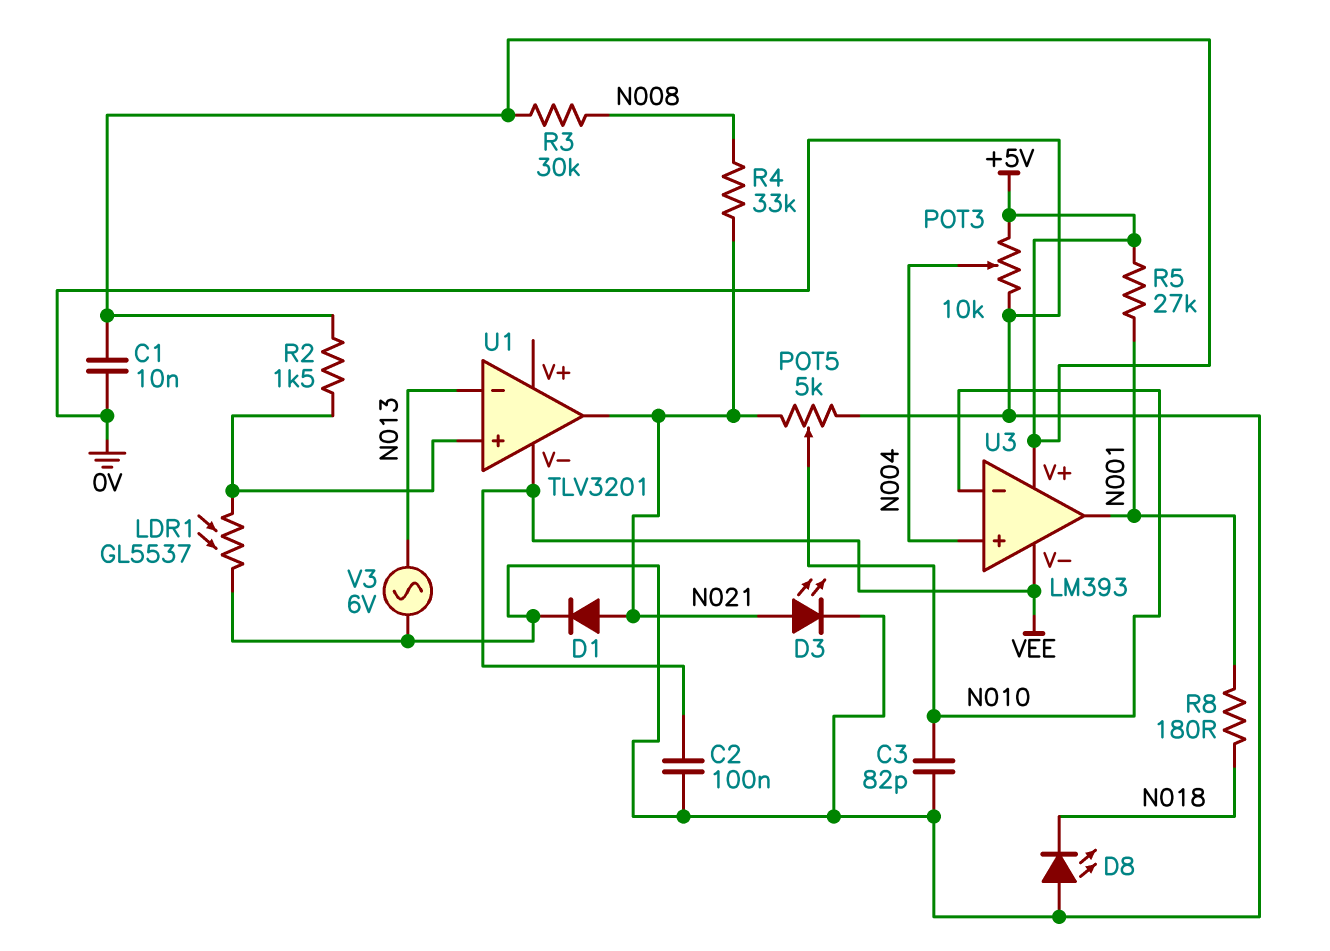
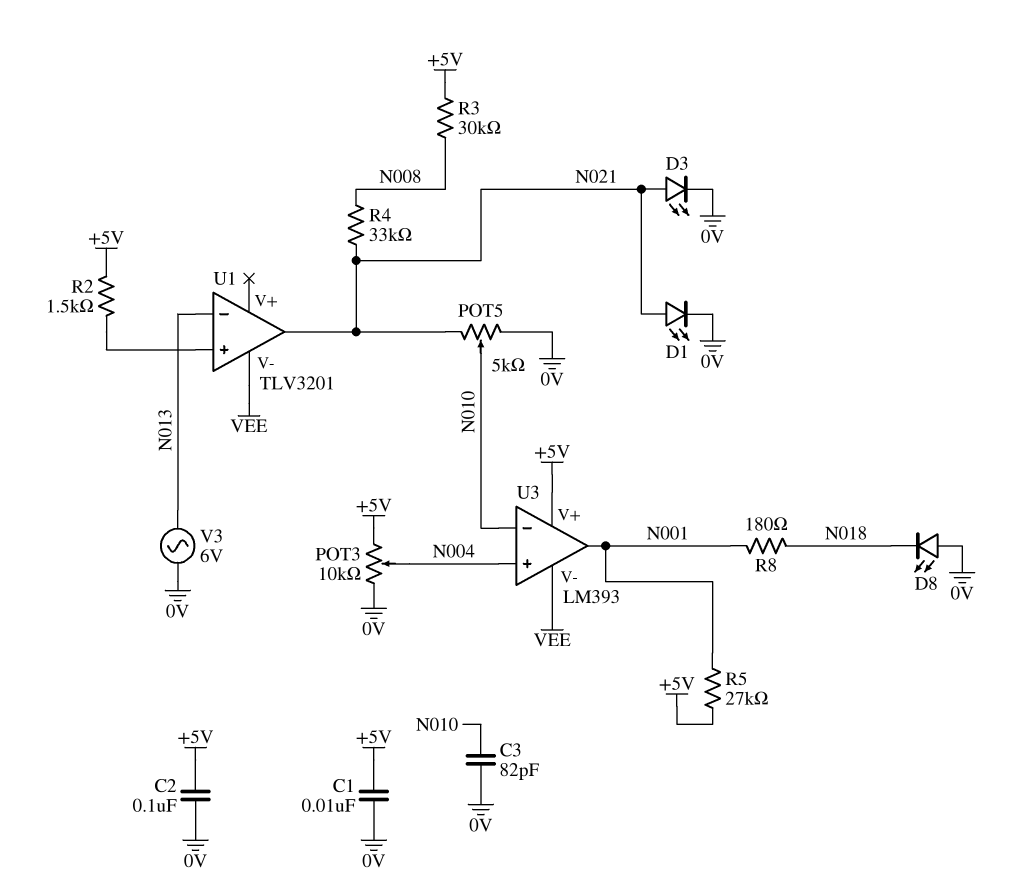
C2: 100nF (0V, VEE) -> 100nF (+5V, 0V)
D1: diode (A N021, K 0V) -> LED (A N021, K 0V)
LDR1: GL5537 (0V, U1/in+) -> none

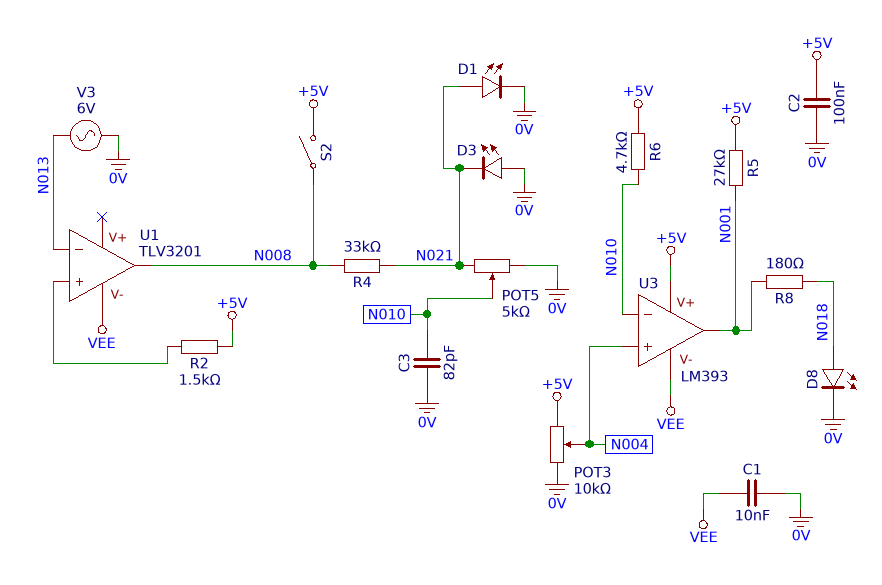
C1: 10nF (+5V, 0V) -> 10nF (0V, VEE)
D3: LED (A N021, K 0V) -> LED (A 0V, K N021)
D8: LED (A 0V, K N018) -> LED (A N018, K 0V)
R3: 30k (+5V, N008) -> none
R6: none -> 4.7k (+5V, N010)
S2: none -> switch (+5V, N008)
U1 pin out: N021 -> N008

